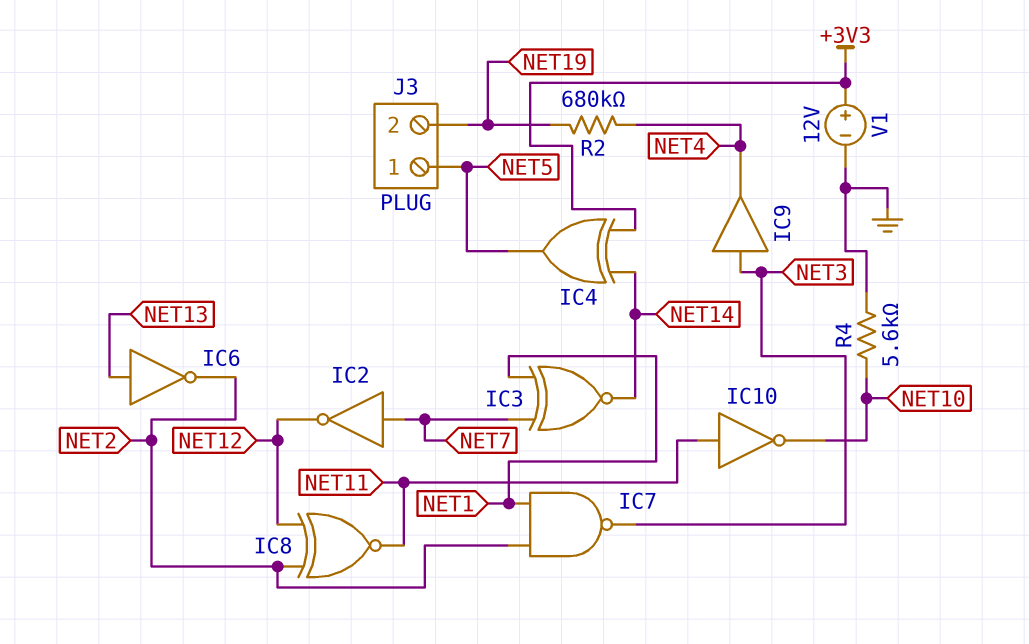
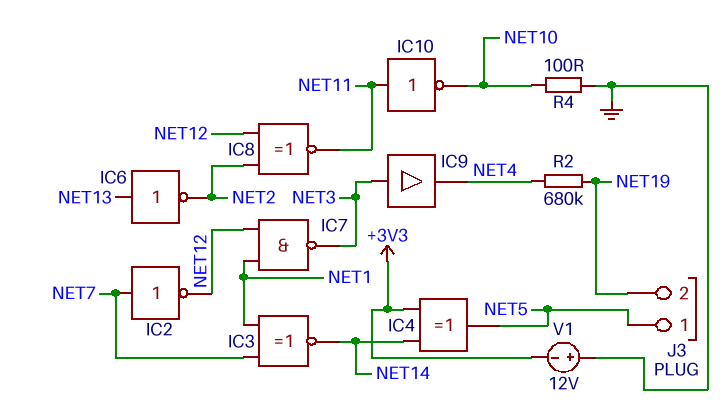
IC7: NAND (in NET1, in NET2, out NET3) -> NAND (in NET1, in NET12, out NET3)
R4: 5.6k (GND, NET10) -> 100 (GND, NET10)
V1: 12V (plus +3V3, minus GND) -> 12V (plus GND, minus +3V3)

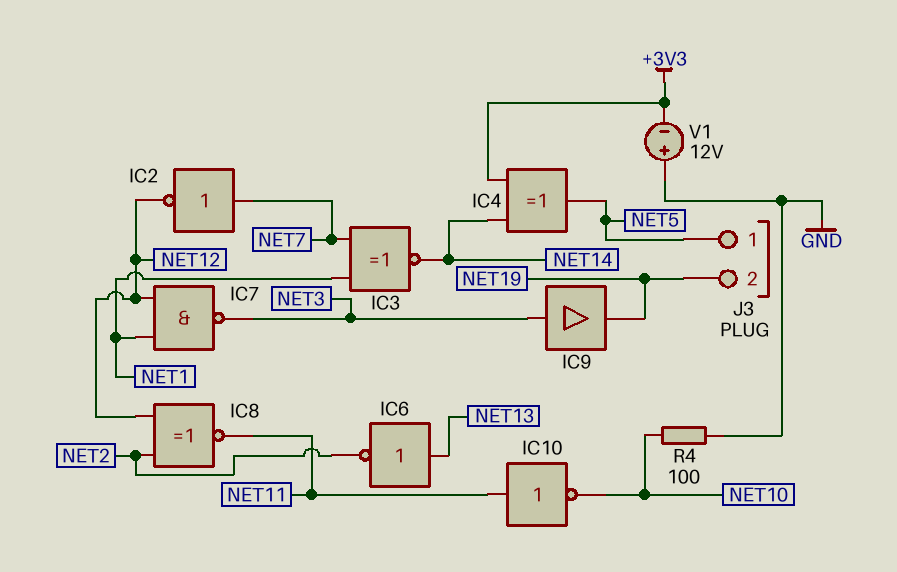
IC9: buffer (in NET3, out NET4) -> buffer (in NET3, out NET19)
R2: 680k (NET4, NET19) -> none

